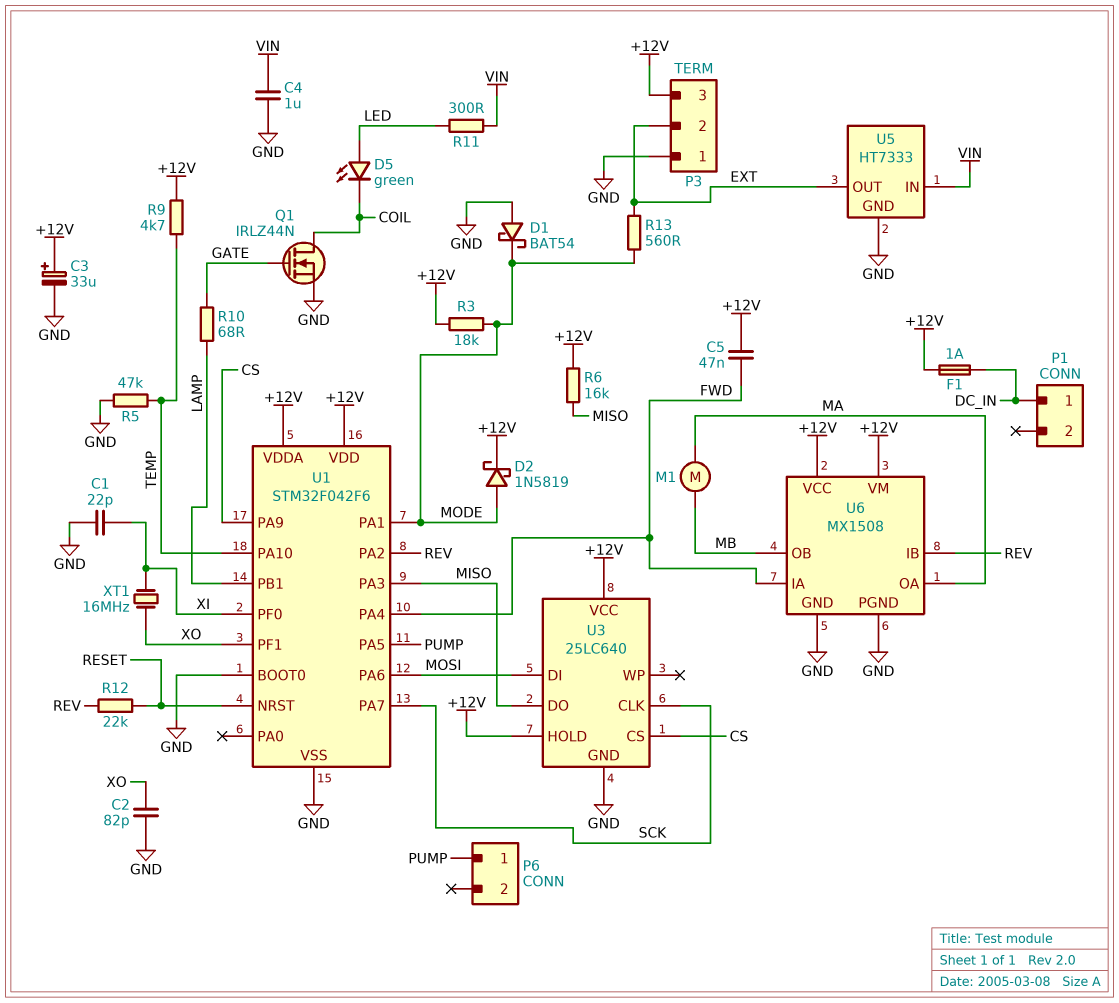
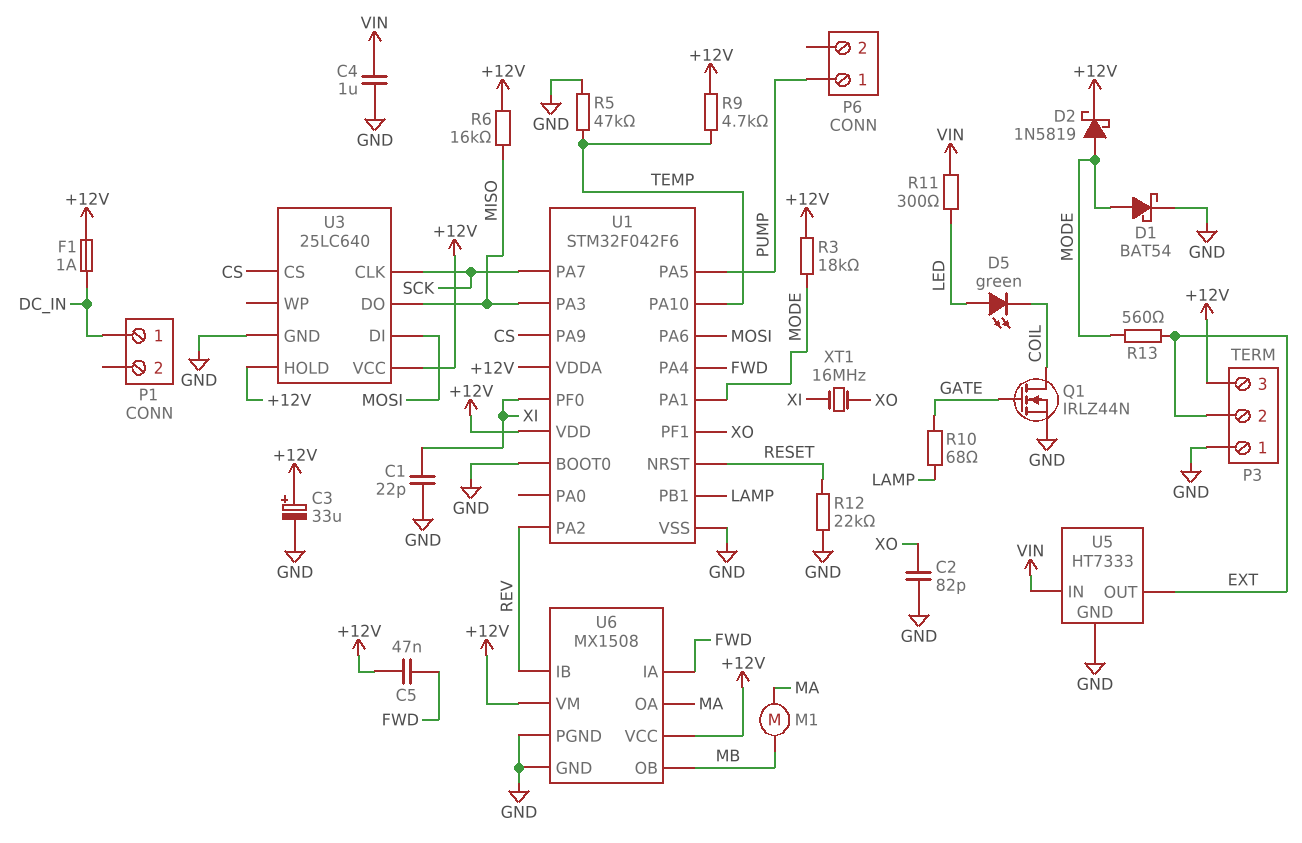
D1: schottky BAT54 (A GND, K MODE) -> schottky BAT54 (A MODE, K GND)
R12: 22k (RESET, REV) -> 22k (GND, RESET)

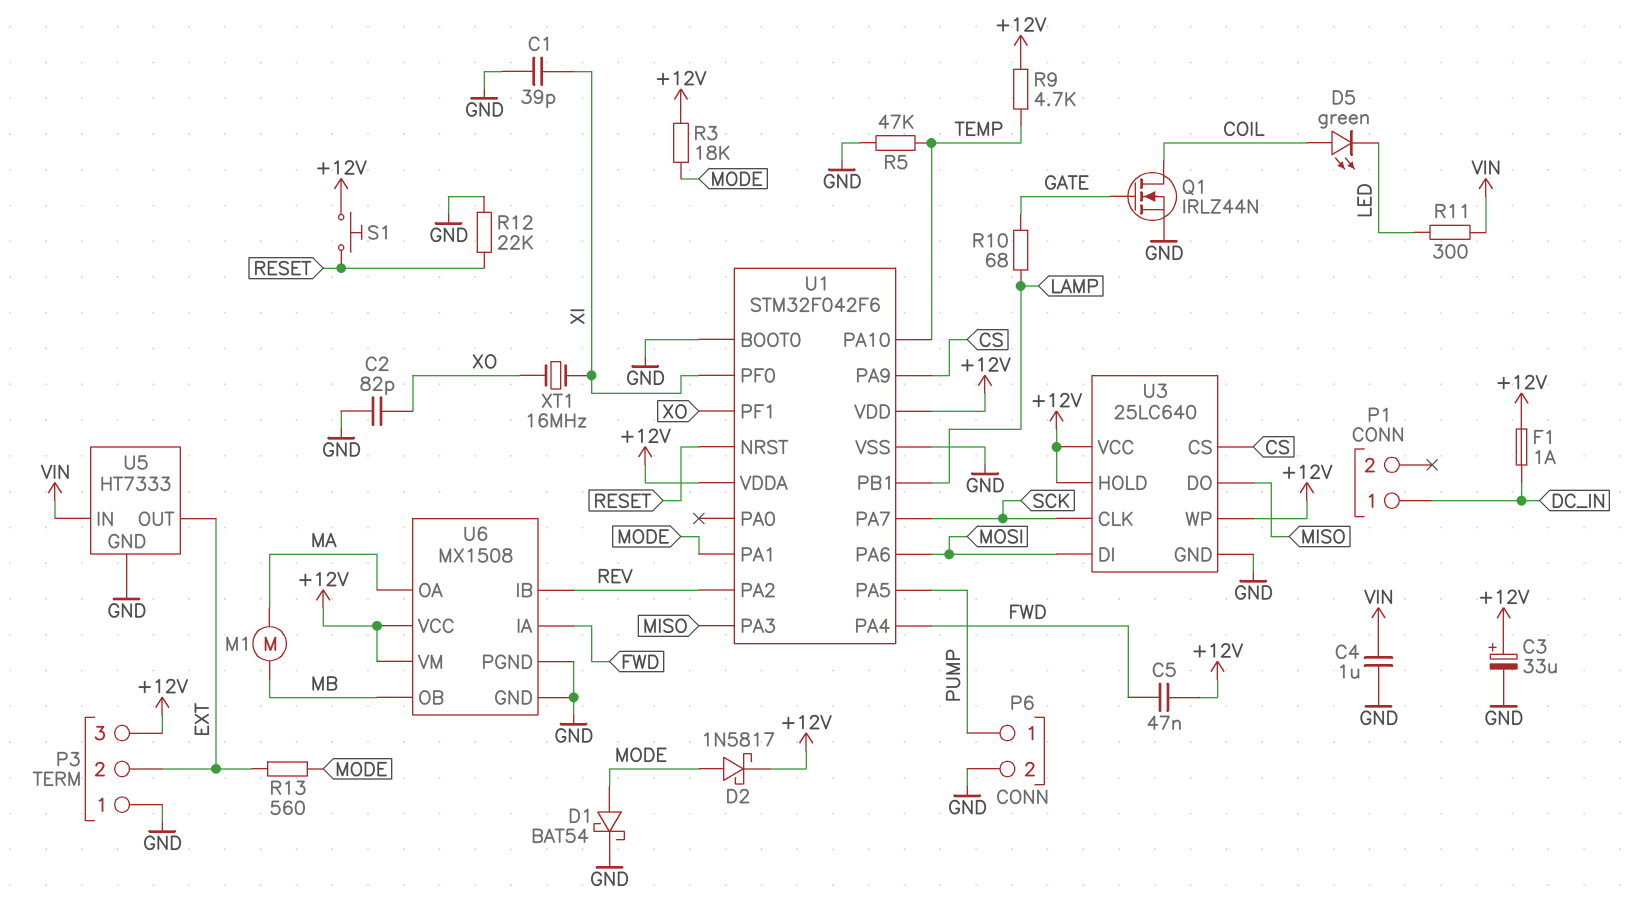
C1: 22pF (GND, XI) -> 39pF (GND, XI)
D2: schottky 1N5819 (A MODE, K +12V) -> schottky 1N5817 (A MODE, K +12V)
D5: LED green (A LED, K COIL) -> LED green (A COIL, K LED)
P6 pin 2: none -> GND
R6: 16k (+12V, MISO) -> none
S1: none -> button (+12V, RESET)
U3 pin WP: none -> +12V

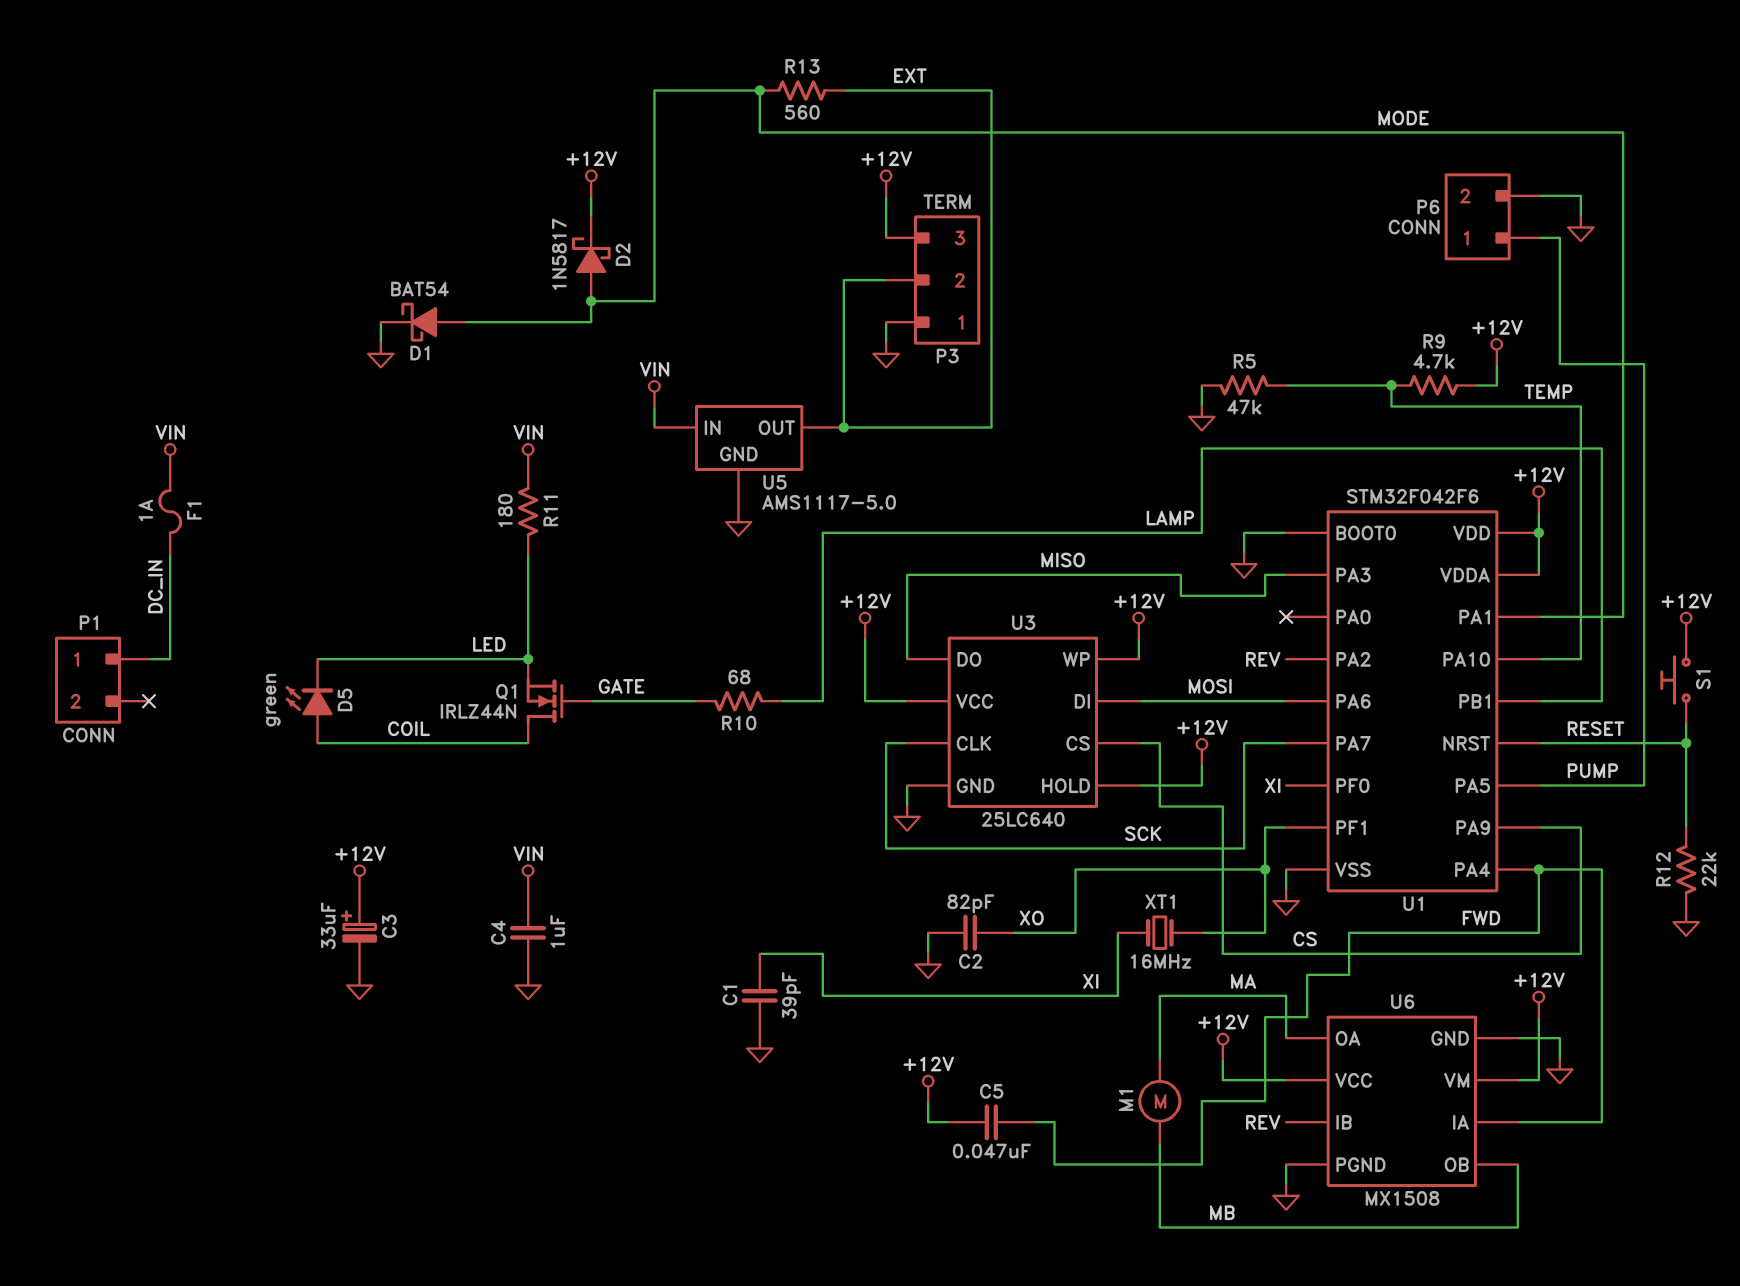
F1: 1A (+12V, DC_IN) -> 1A (DC_IN, VIN)
Q1: NMOS IRLZ44N (G GATE, D COIL, S GND) -> NMOS IRLZ44N (G GATE, D COIL, S LED)
R3: 18k (+12V, MODE) -> none
R11: 300 (LED, VIN) -> 180 (LED, VIN)
U5: HT7333 -> AMS1117-5.0

